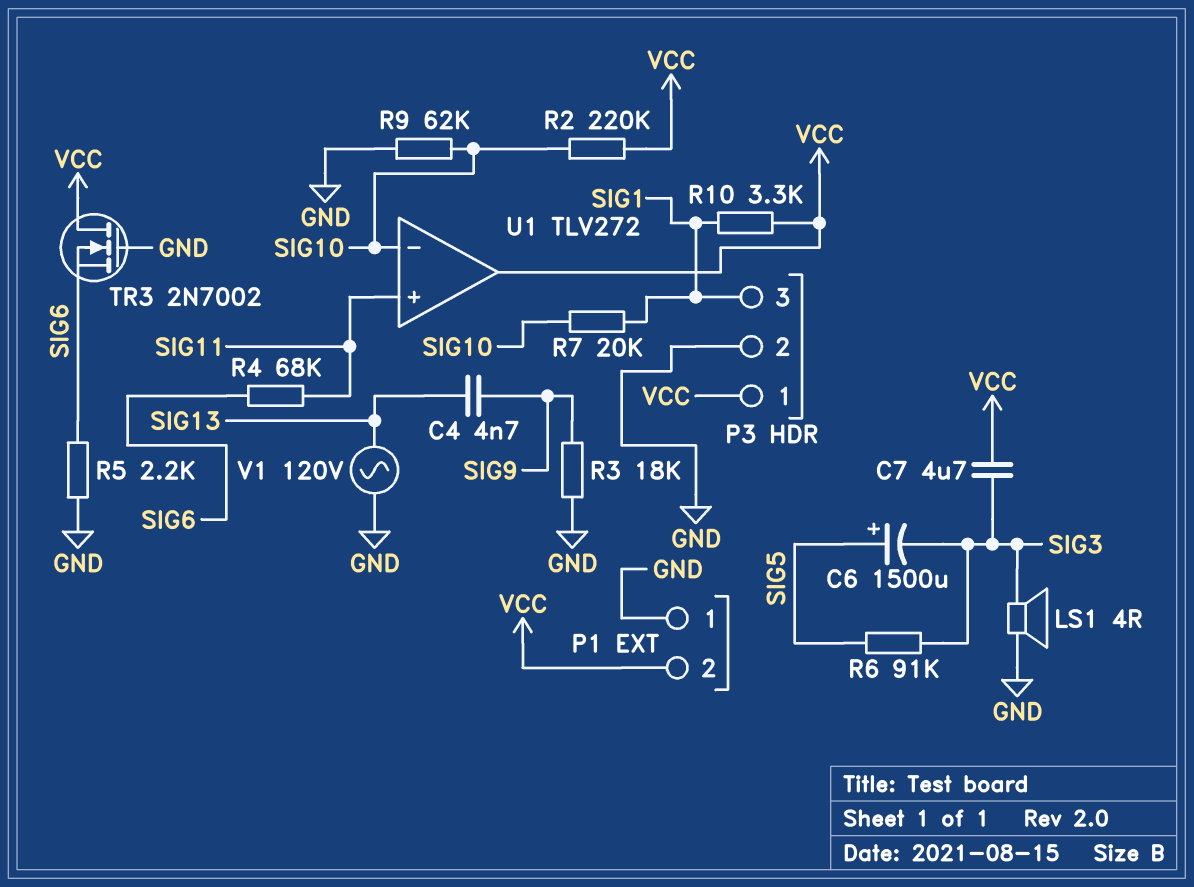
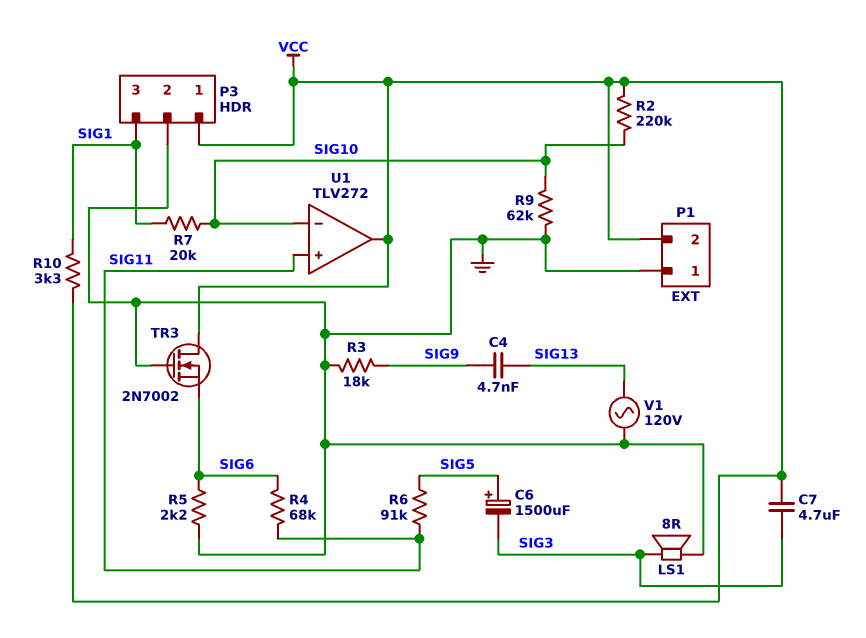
LS1: speaker 4R (GND, SIG3) -> speaker 8R (GND, SIG3)
R6: 91k (SIG3, SIG5) -> 91k (SIG5, SIG11)

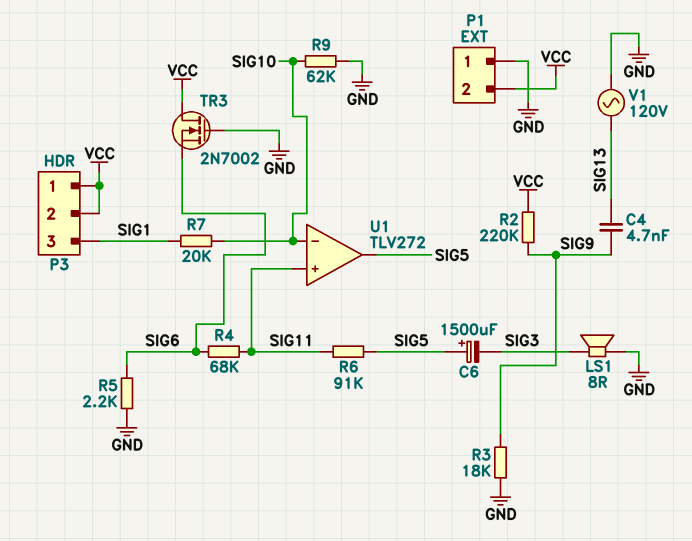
C7: 4.7uF (SIG3, VCC) -> none
P3 pin 2: GND -> VCC
R2: 220k (SIG10, VCC) -> 220k (SIG9, VCC)
R10: 3.3k (SIG1, VCC) -> none
U1 pin out: VCC -> SIG5

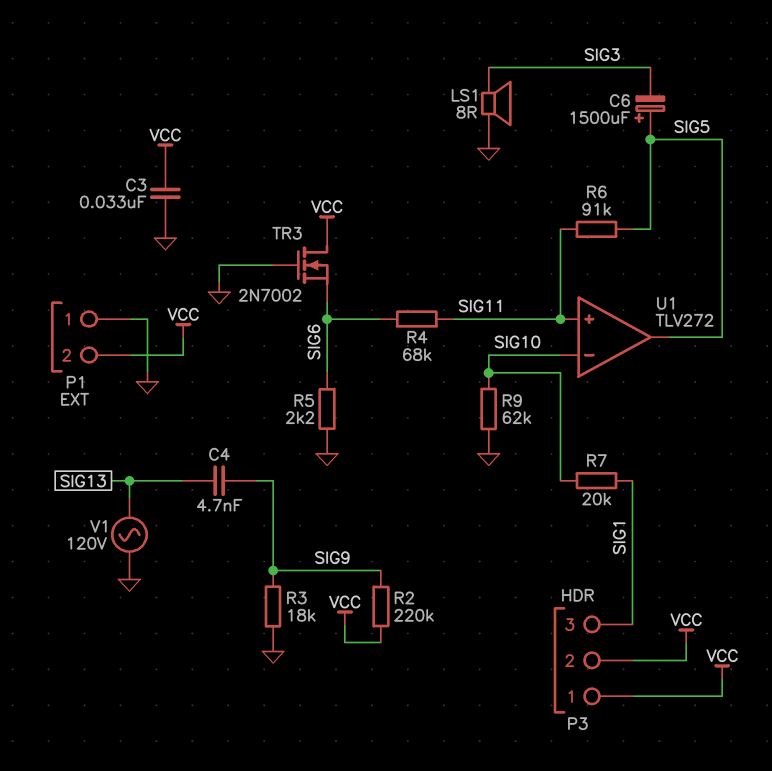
C3: none -> 33nF (GND, VCC)

